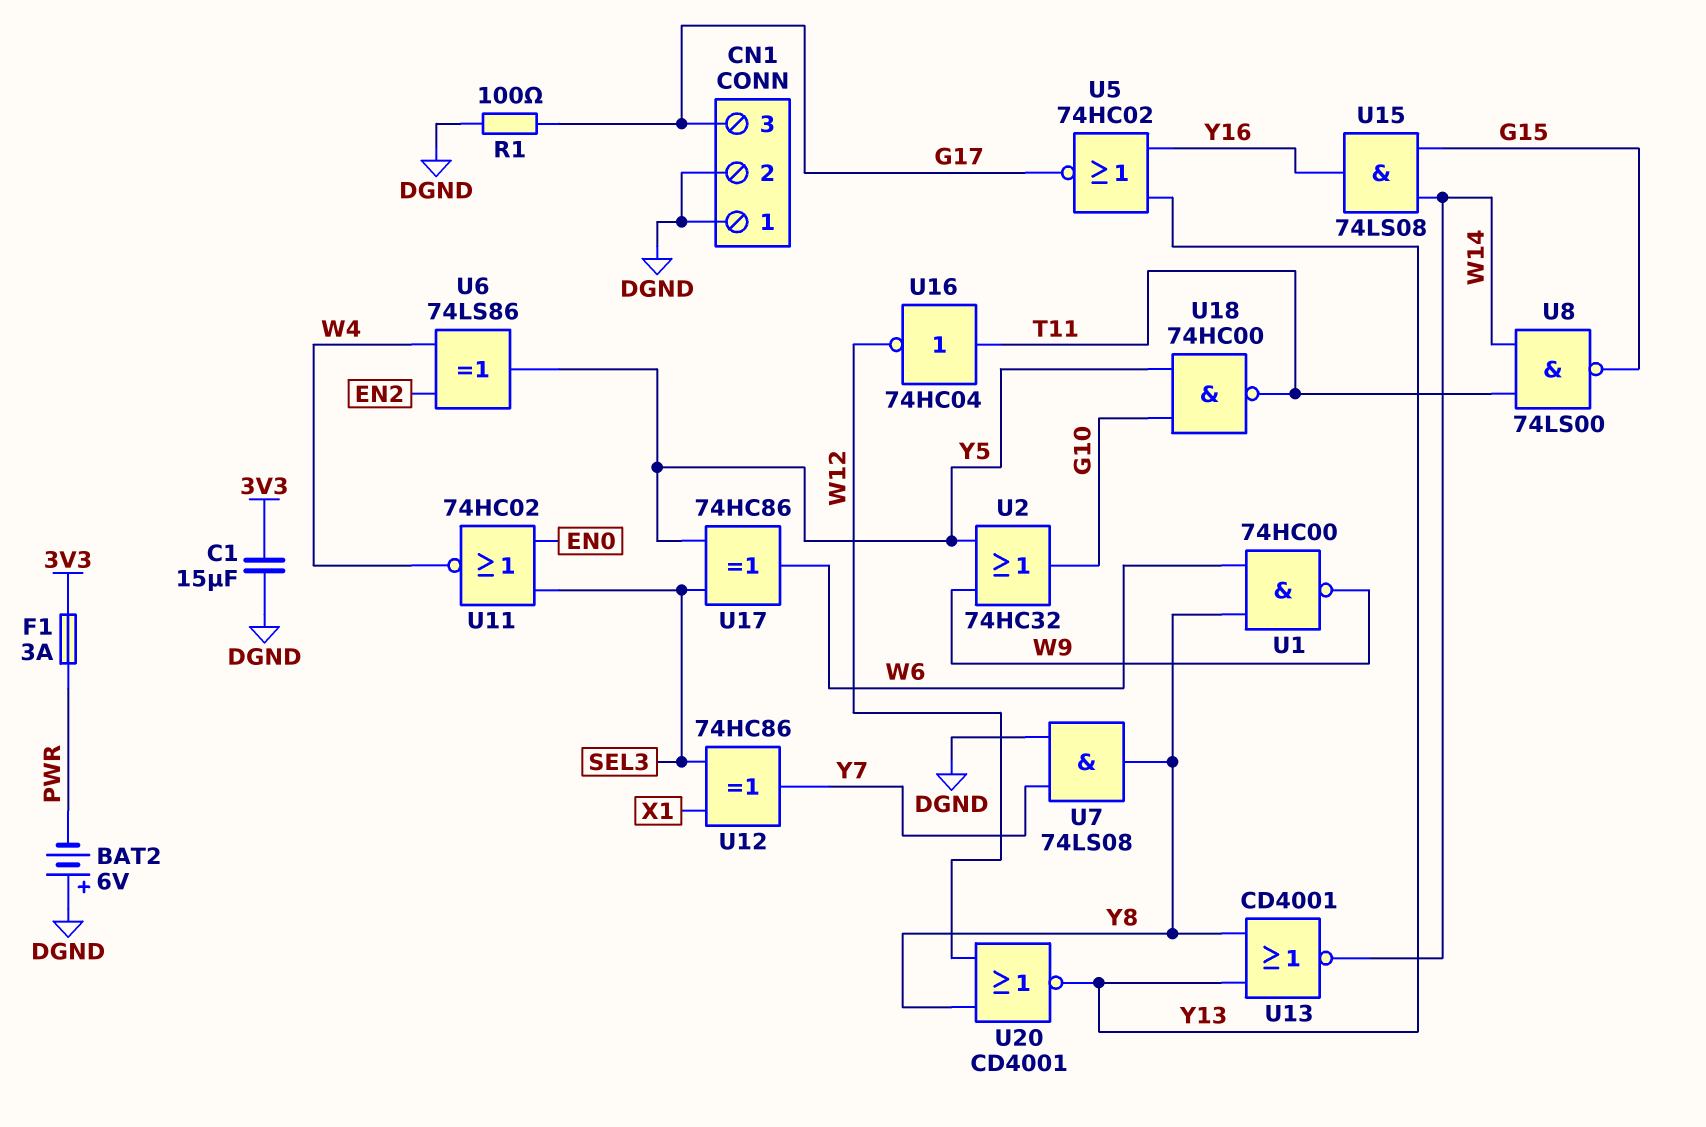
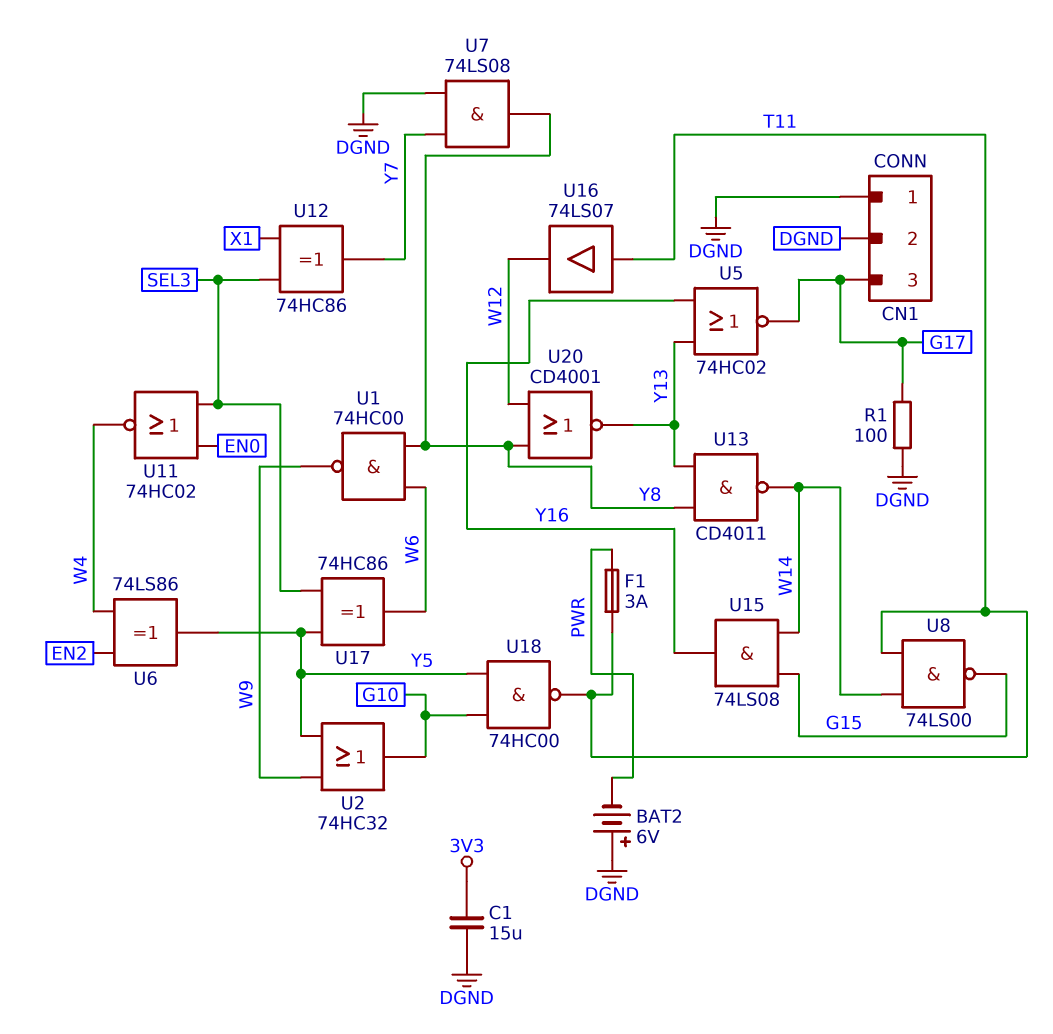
F1: 3A (3V3, PWR) -> 3A (PWR, T11)
U13: NOR CD4001 (in Y8, in Y13, out W14) -> NAND CD4011 (in Y8, in Y13, out W14)
U16: NOT 74HC04 (in T11, out W12) -> buffer 74LS07 (in T11, out W12)

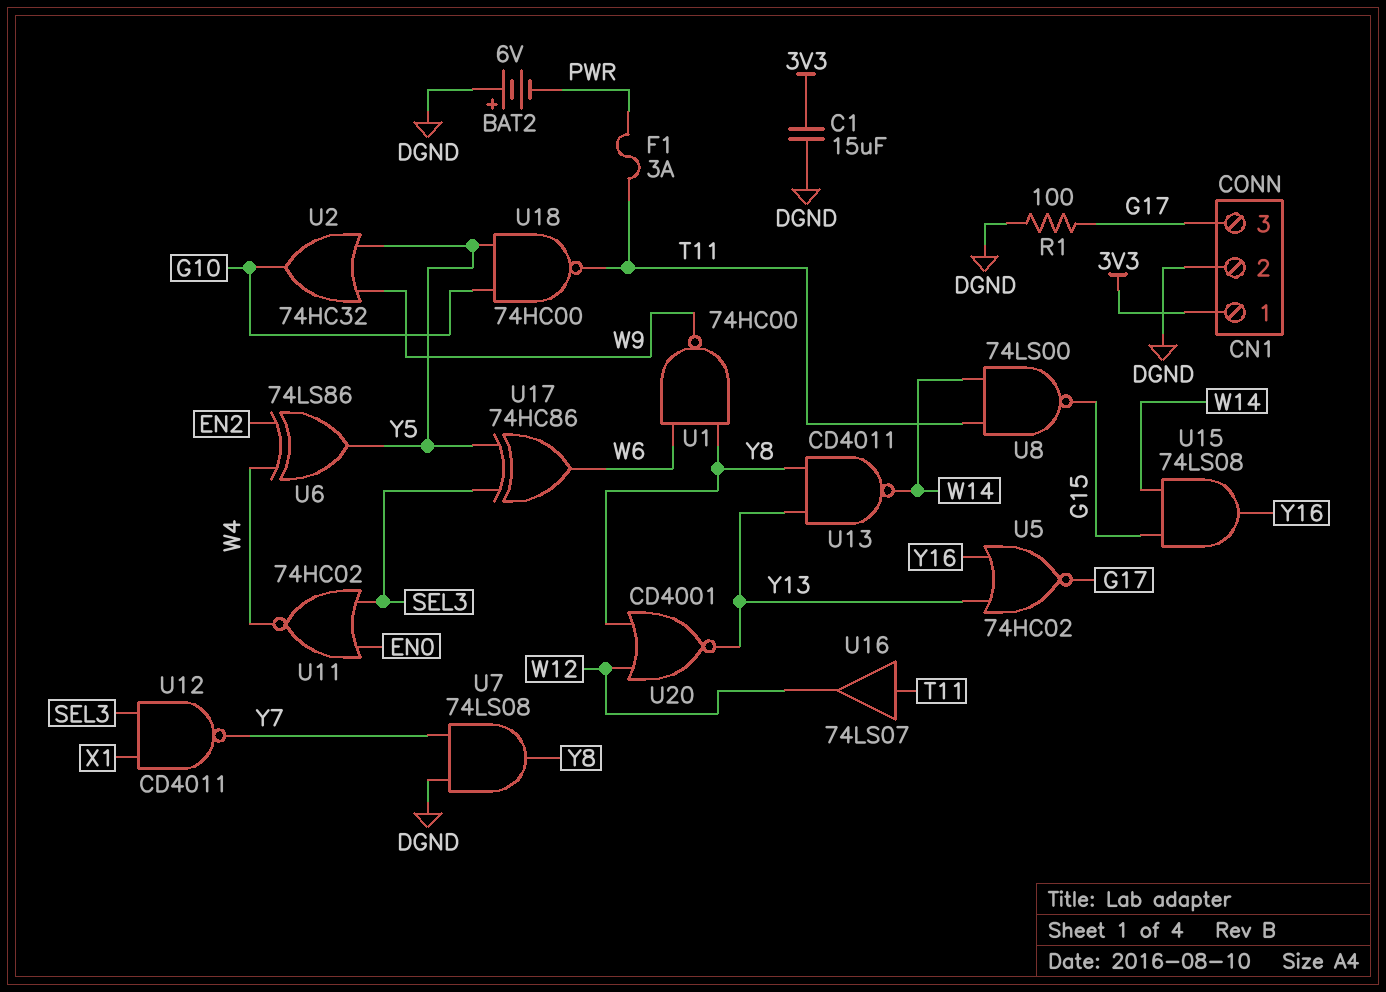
CN1 pin 1: DGND -> 3V3
U12: XOR 74HC86 (in SEL3, in X1, out Y7) -> NAND CD4011 (in SEL3, in X1, out Y7)

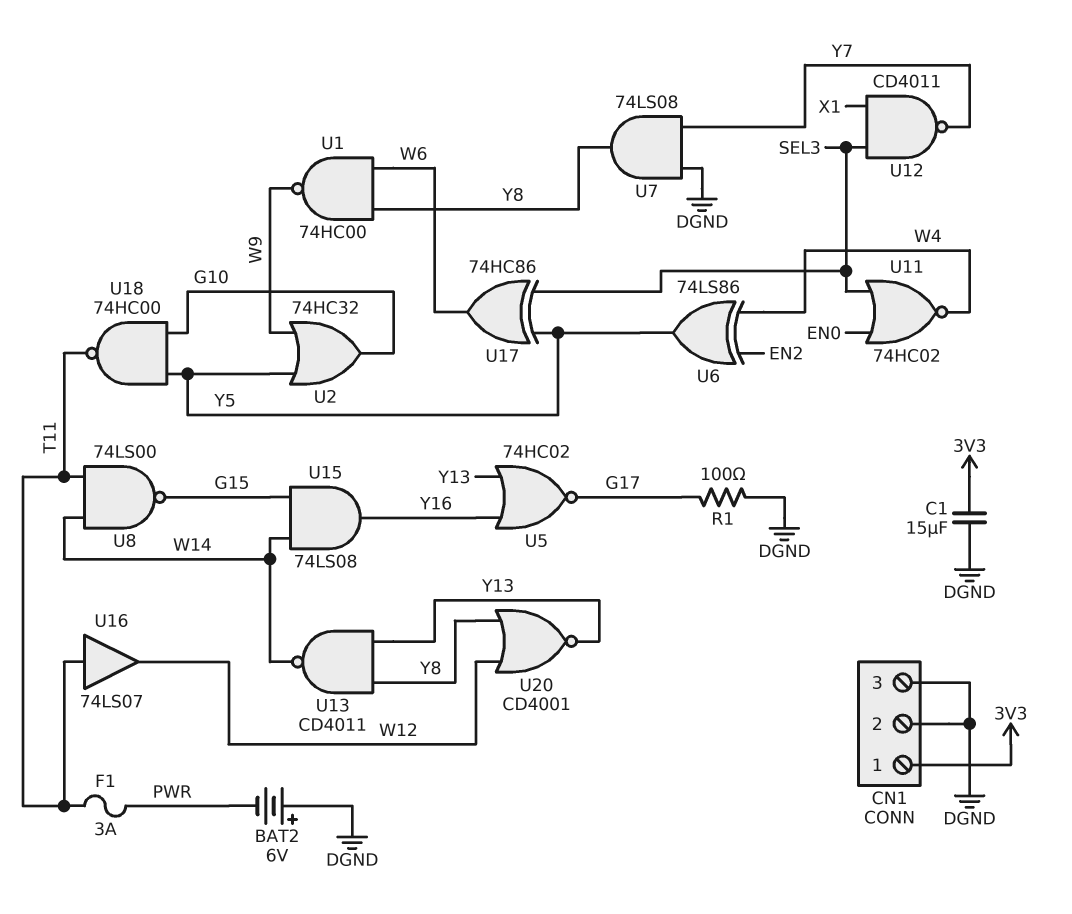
CN1 pin 3: G17 -> DGND

